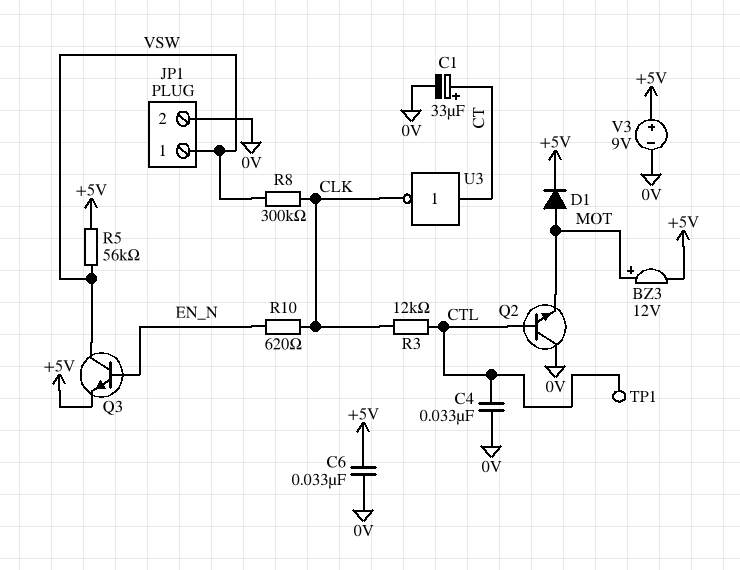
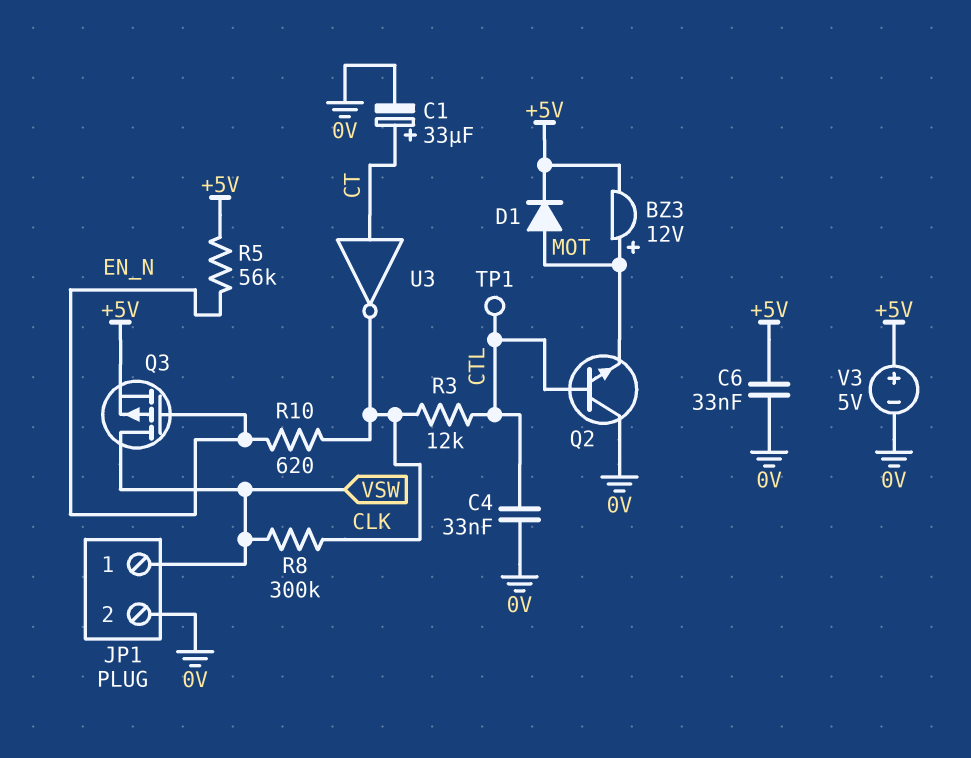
Q3: NPN (B EN_N, C VSW, E +5V) -> PMOS (G EN_N, D VSW, S +5V)
R5: 56k (+5V, VSW) -> 56k (+5V, EN_N)
V3: 9V (plus +5V, minus 0V) -> 5V (plus +5V, minus 0V)

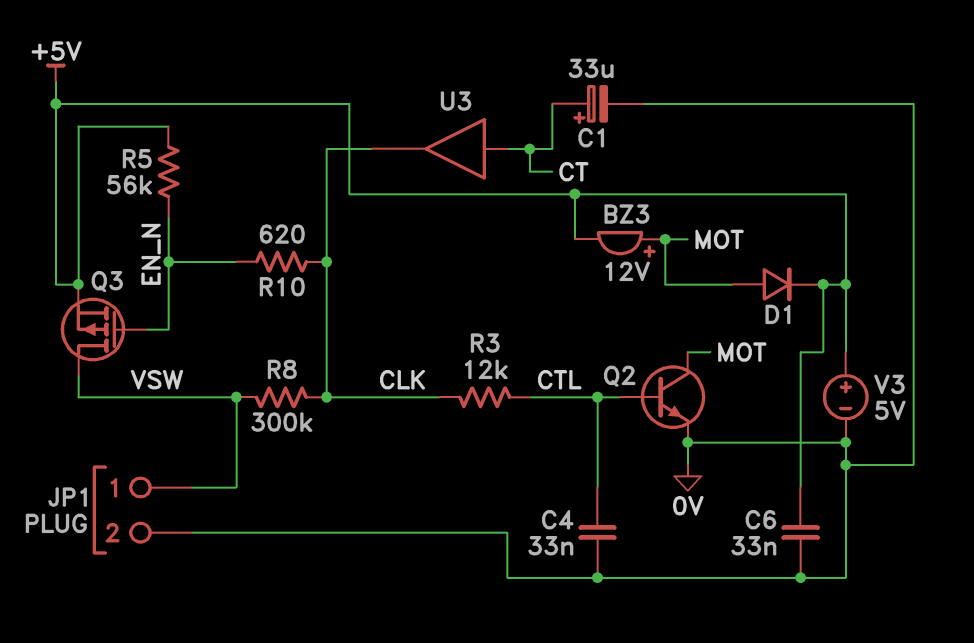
Q2: NPN (B CTL, C 0V, E MOT) -> NPN (B CTL, C MOT, E 0V)
TP1: test point (CTL) -> none
U3: NOT (in CT, out CLK) -> buffer (in CT, out CLK)

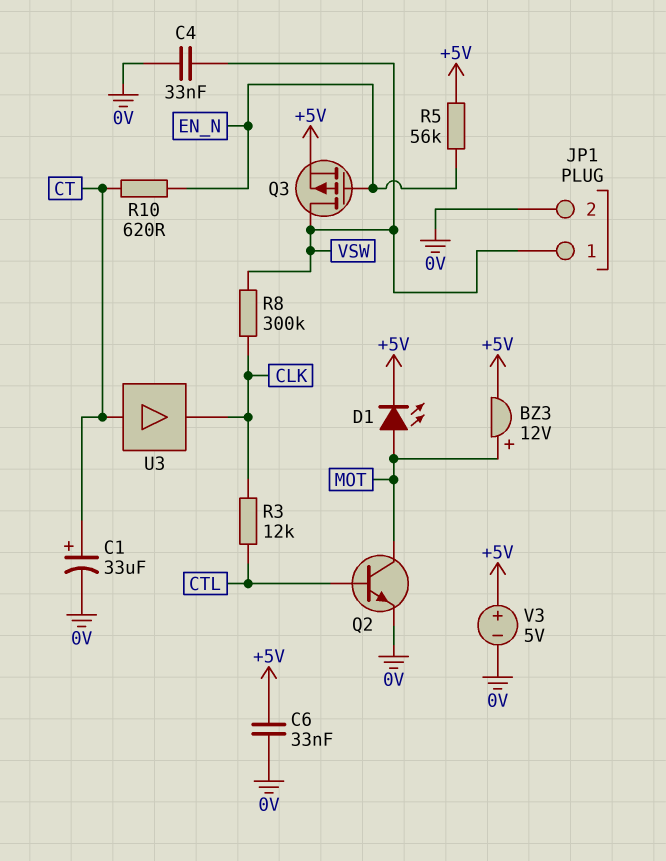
C4: 33nF (0V, CTL) -> 33nF (0V, VSW)
D1: diode (A MOT, K +5V) -> LED (A MOT, K +5V)
R10: 620 (CLK, EN_N) -> 620 (CT, EN_N)

